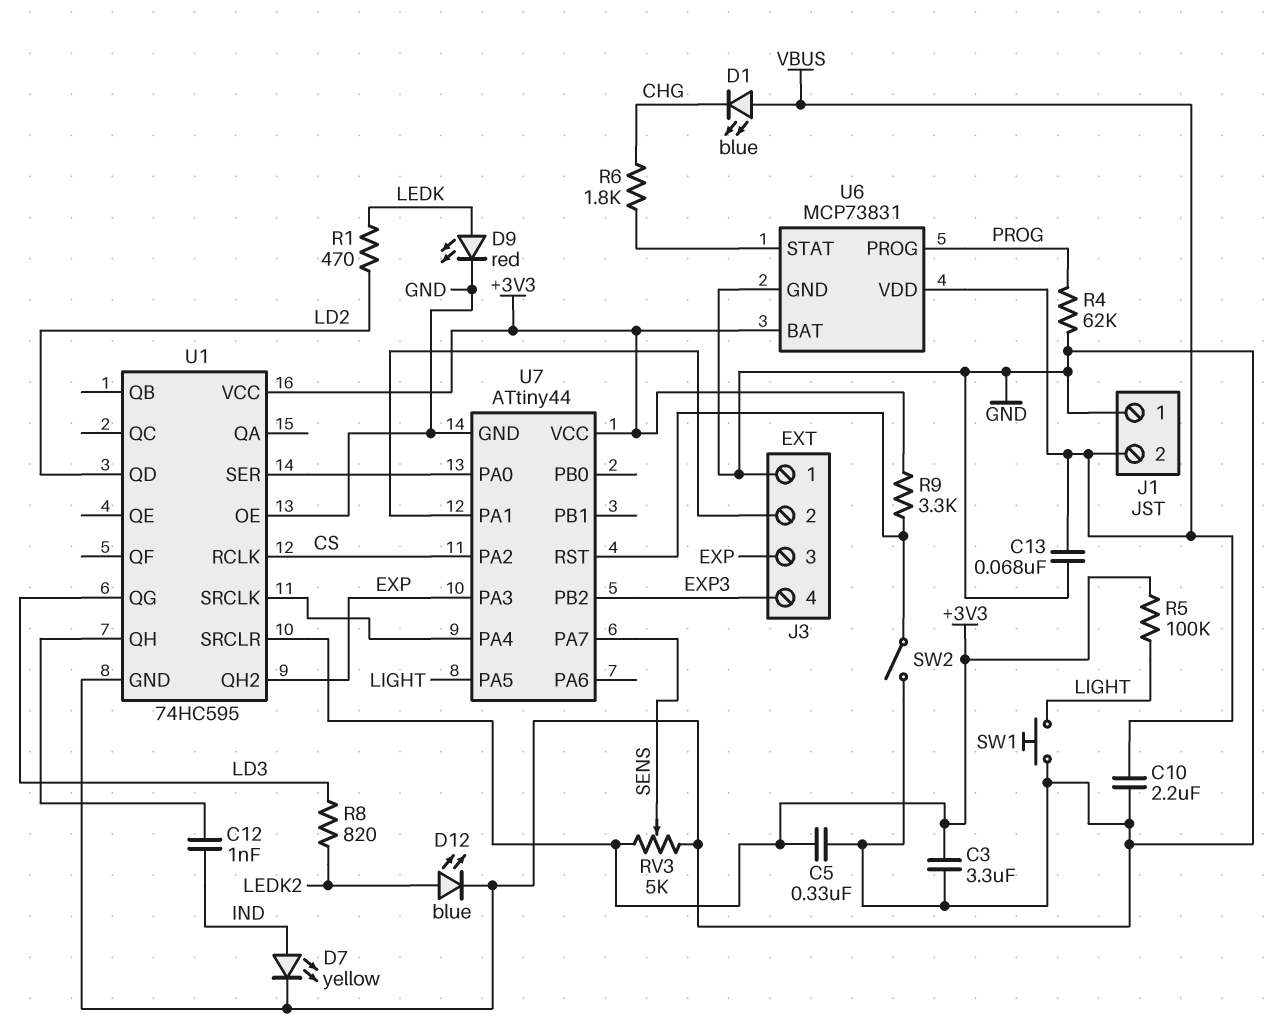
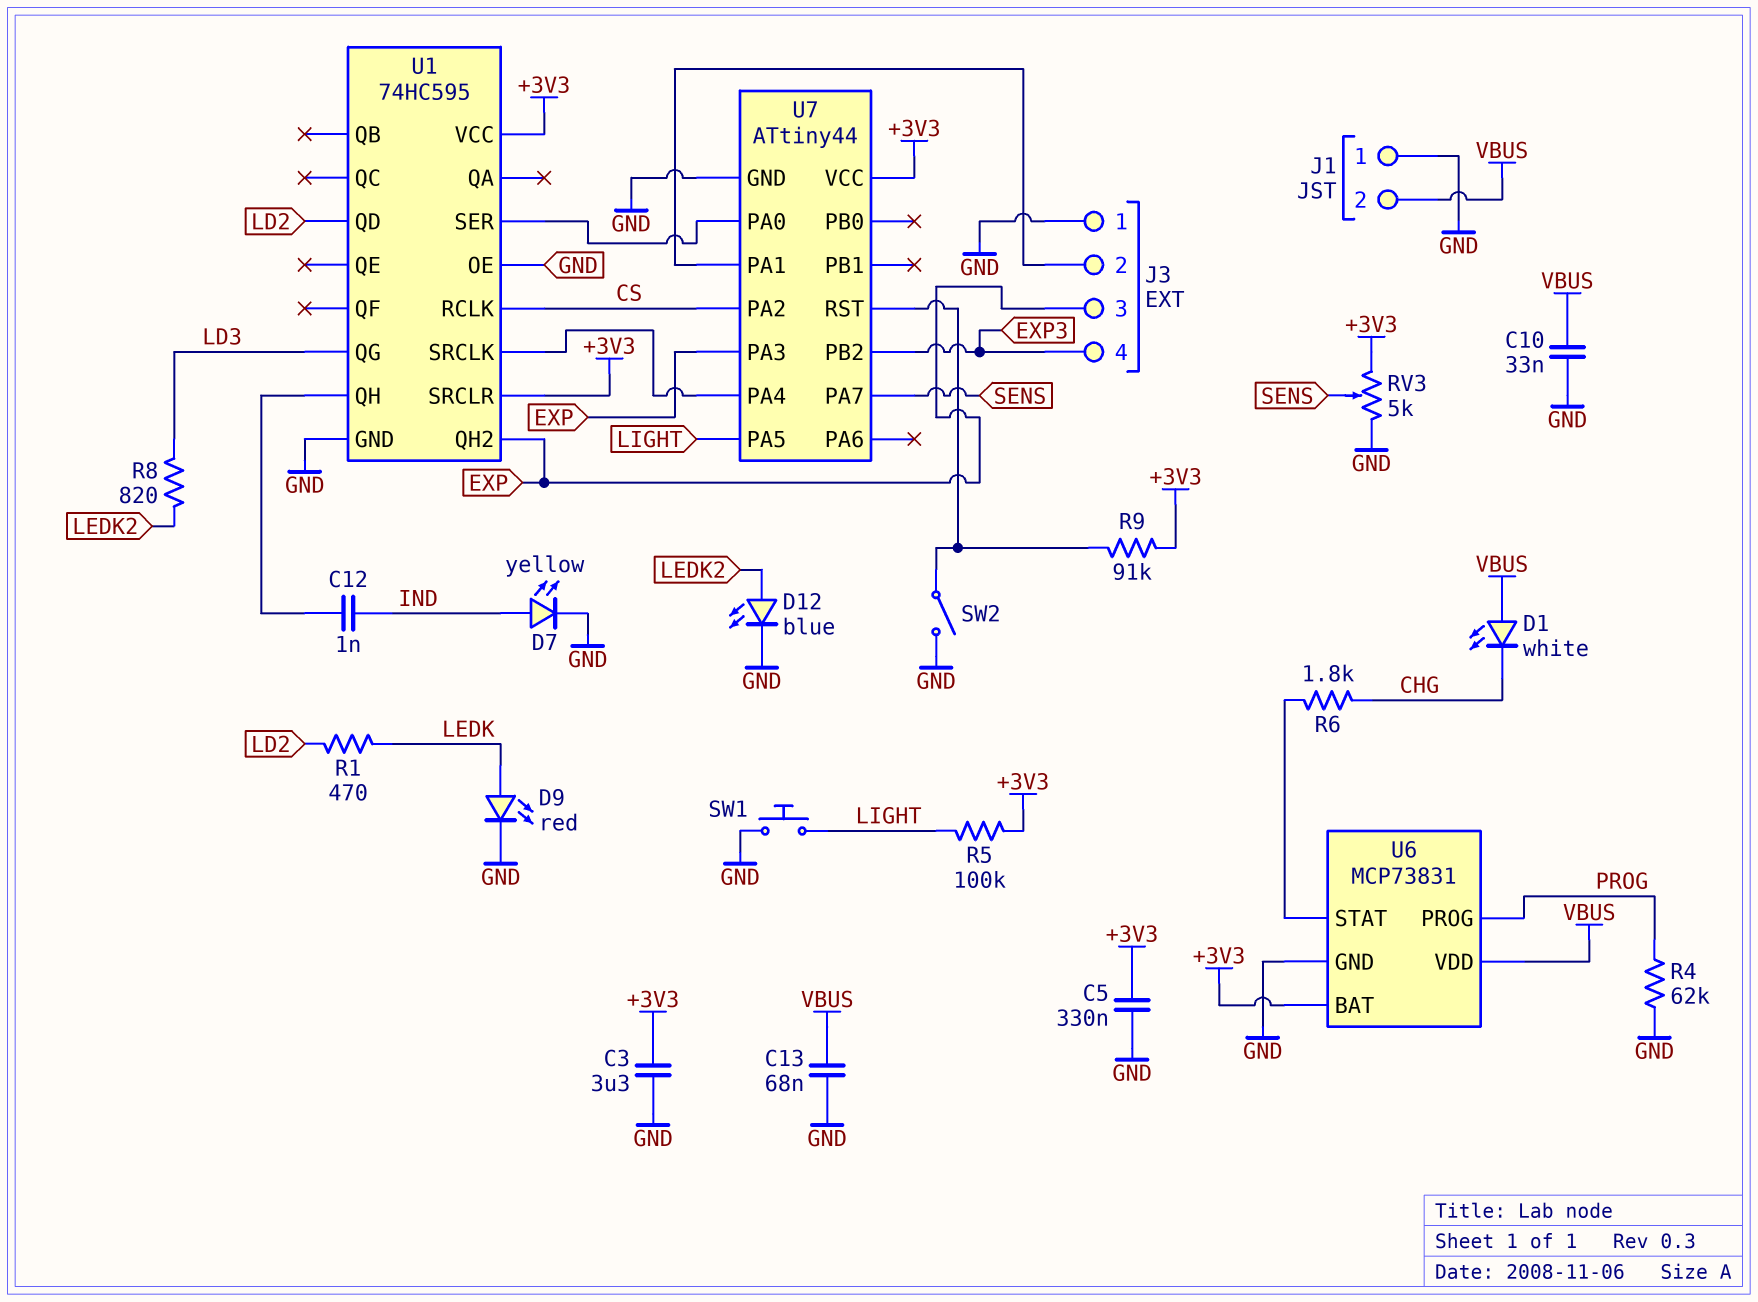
C10: 2.2uF (GND, VBUS) -> 33nF (GND, VBUS)
D1: LED blue (A VBUS, K CHG) -> LED white (A VBUS, K CHG)
R9: 3.3k (+3V3, U7/RST) -> 91k (+3V3, U7/RST)

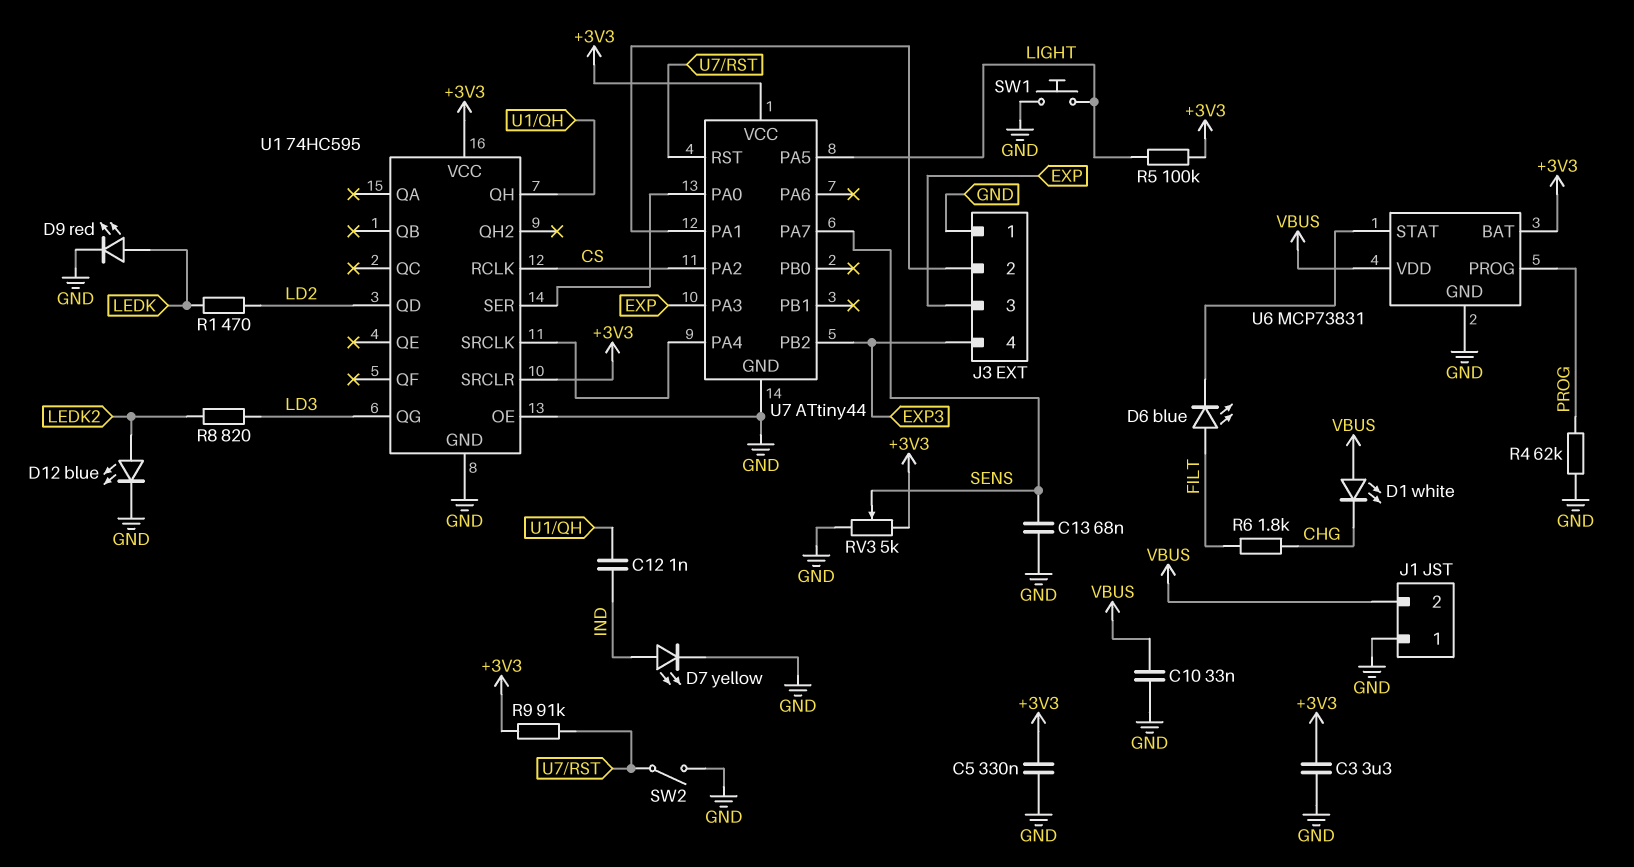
C13: 68nF (GND, VBUS) -> 68nF (GND, SENS)
D6: none -> LED blue (A FILT, K U6/STAT)
R6: 1.8k (CHG, U6/STAT) -> 1.8k (CHG, FILT)
U1 pin QH2: EXP -> none

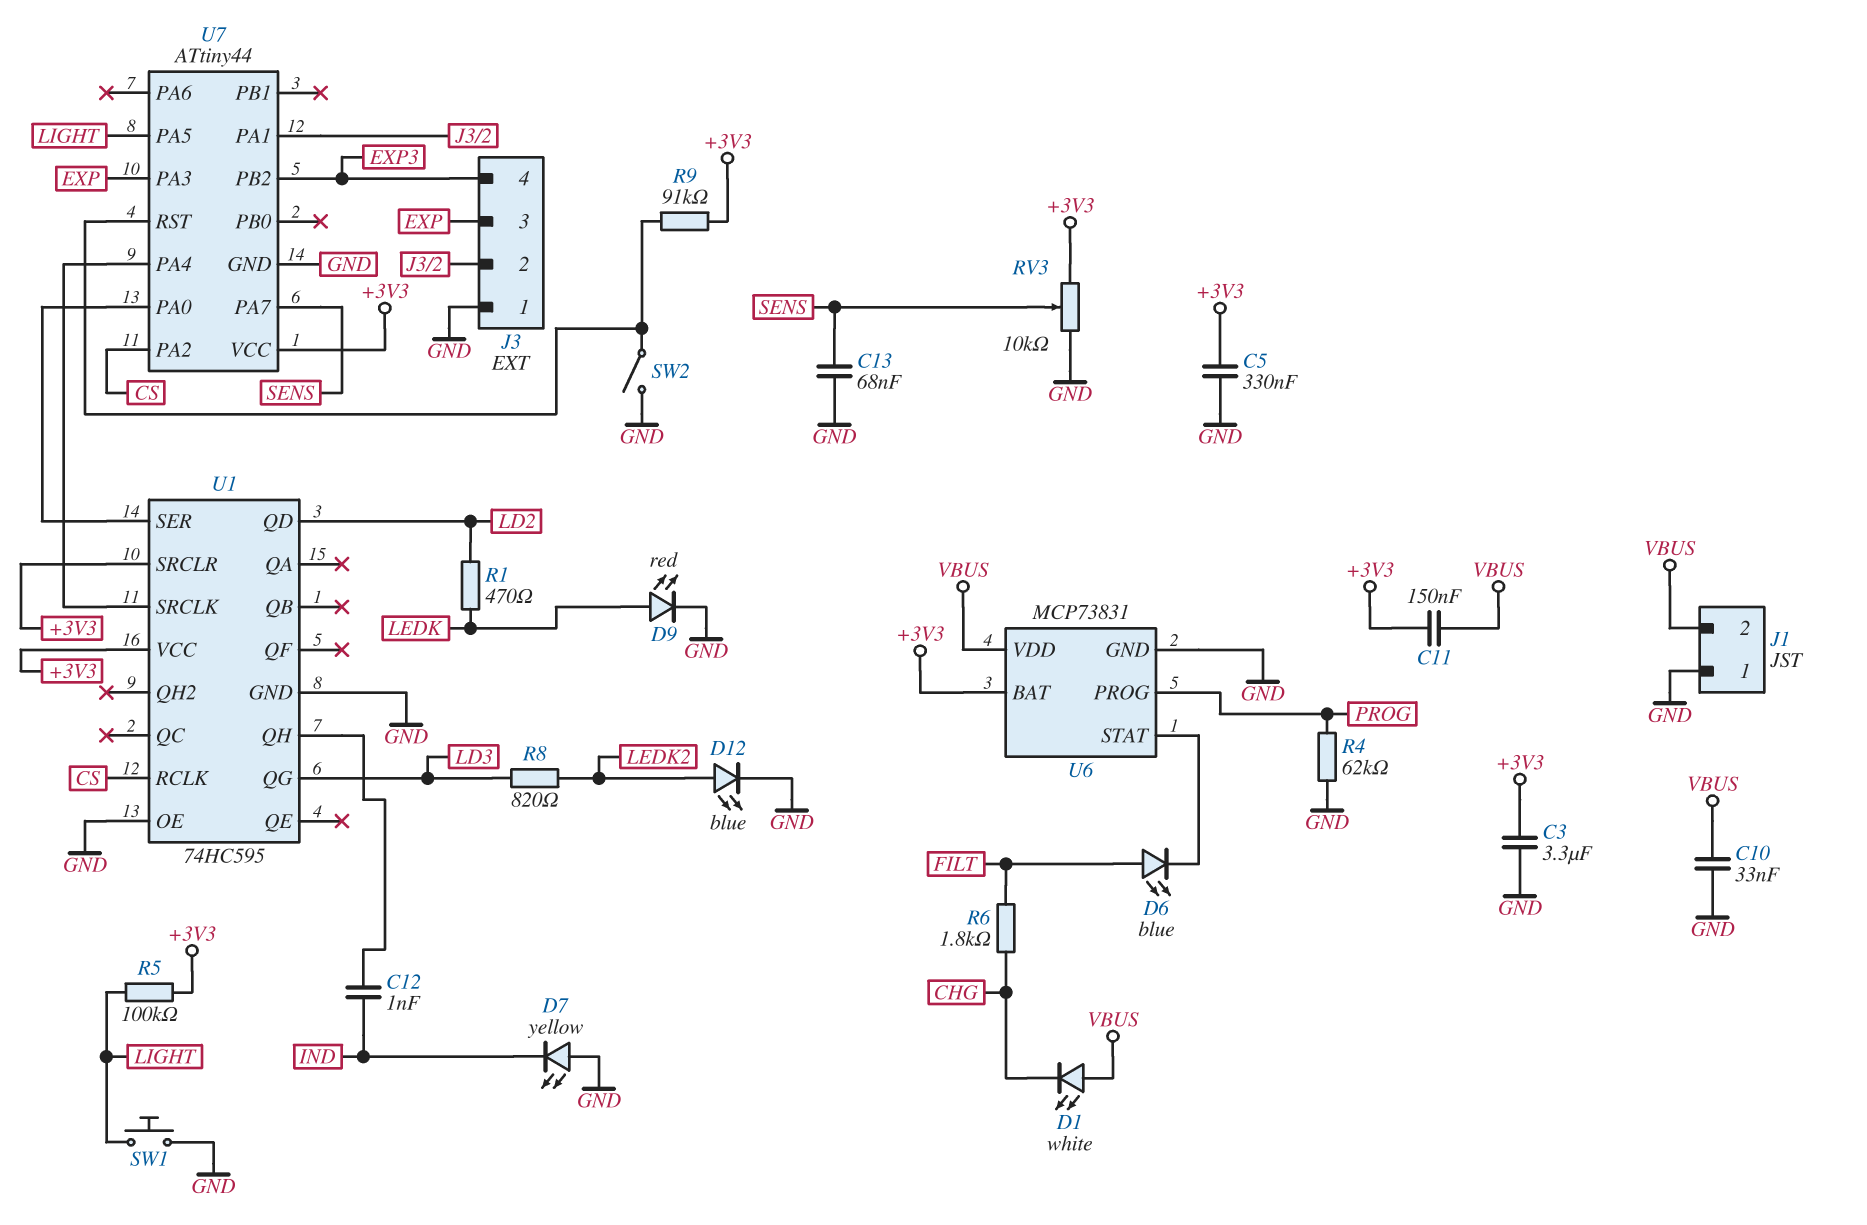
C11: none -> 150nF (+3V3, VBUS)
D7: LED yellow (A IND, K GND) -> LED yellow (A GND, K IND)
RV3: 5k (+3V3, GND, wiper SENS) -> 10k (+3V3, GND, wiper SENS)

